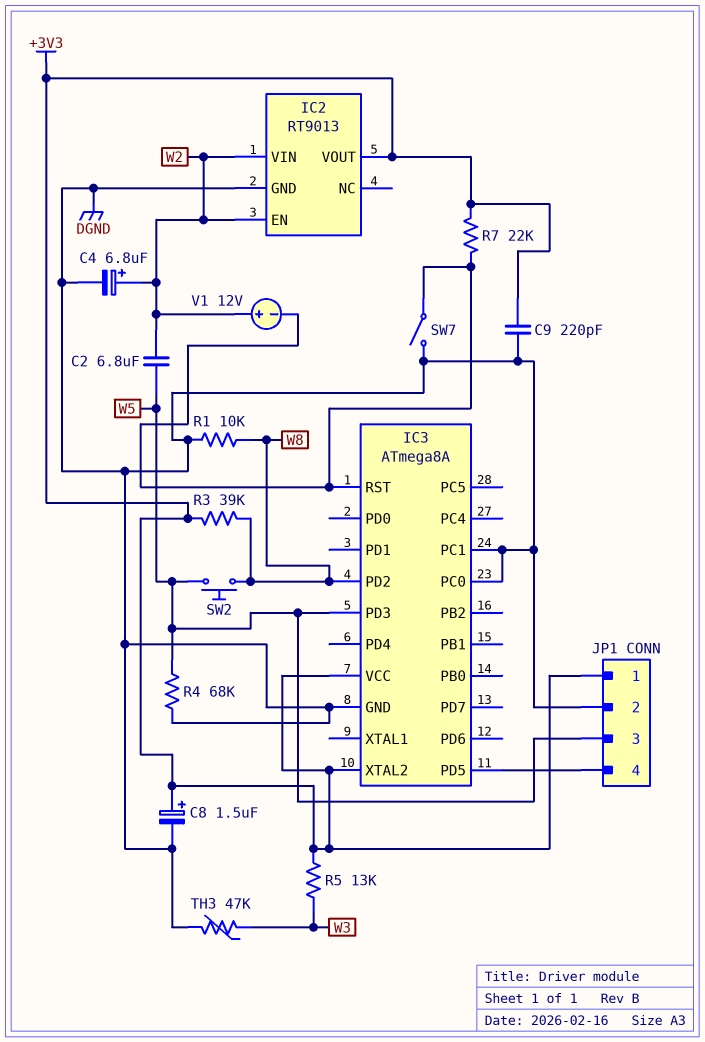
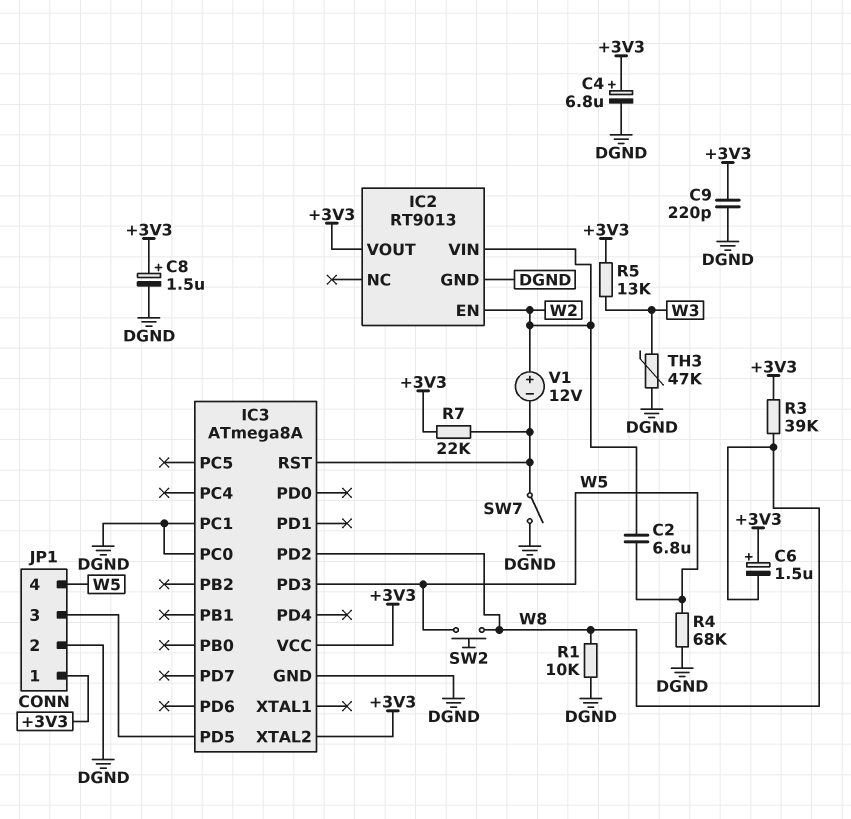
C4: 6.8uF (plus W2, minus DGND) -> 6.8uF (plus +3V3, minus DGND)
C6: none -> 1.5uF (plus +3V3, minus W8)
JP1 pin 3: W5 -> IC3/PD5
JP1 pin 4: IC3/PD5 -> W5

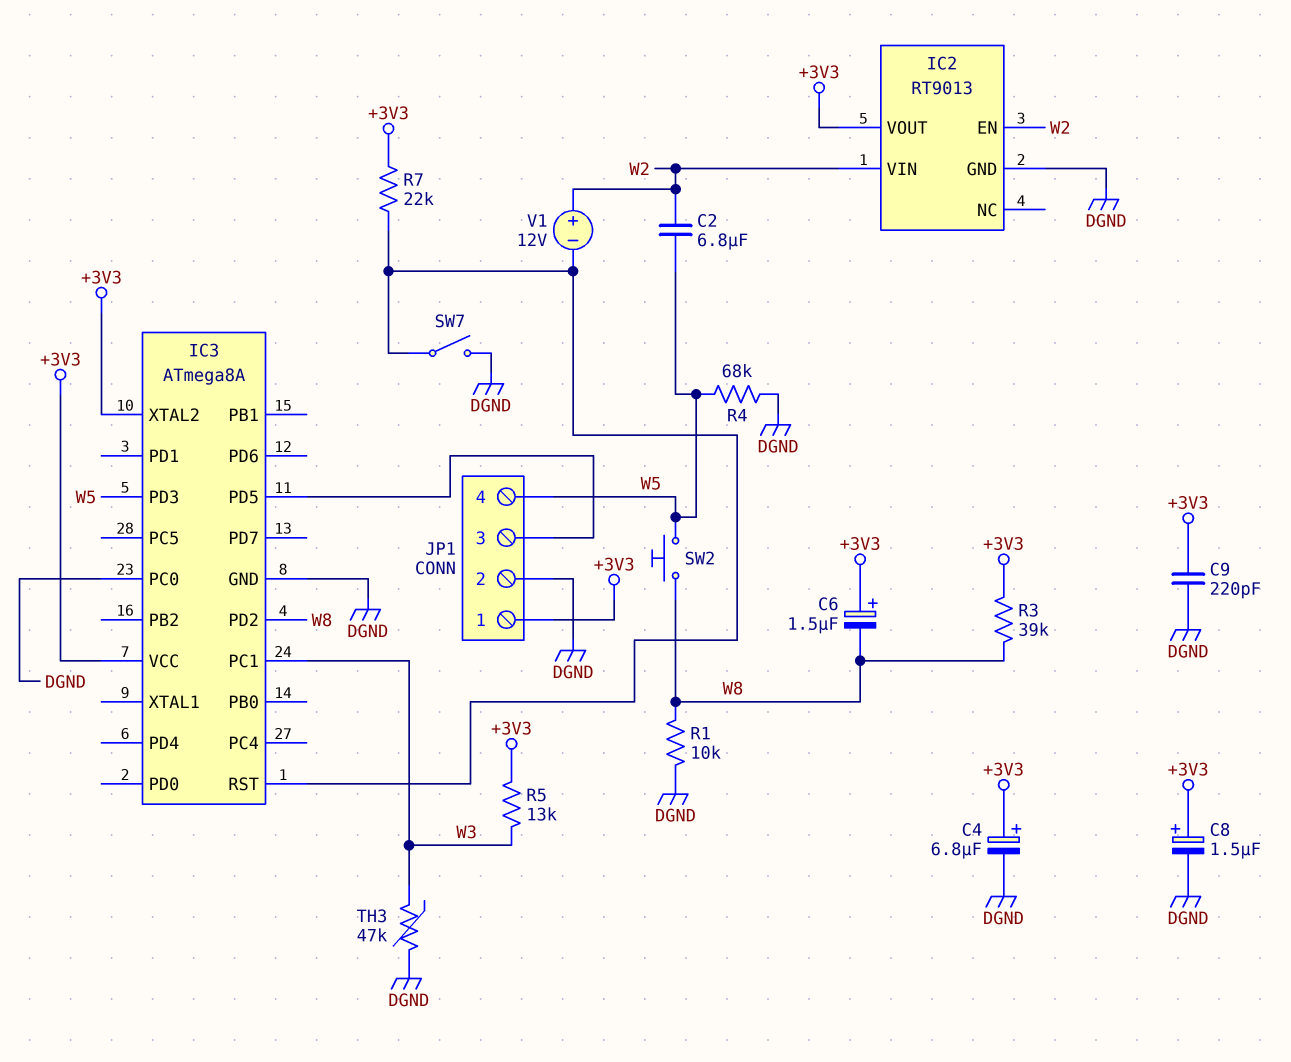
IC3 pin PC1: DGND -> W3

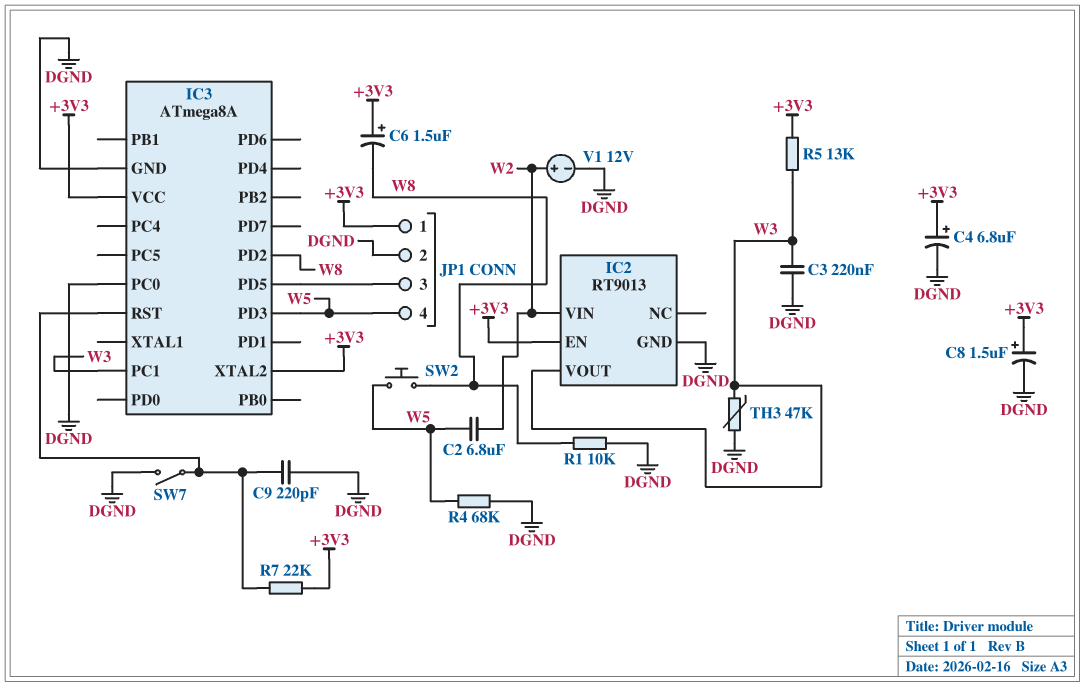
C3: none -> 220nF (DGND, W3)
C9: 220pF (+3V3, DGND) -> 220pF (DGND, IC3/RST)
IC2 pin EN: W2 -> +3V3
IC2 pin VOUT: +3V3 -> W3
R3: 39k (+3V3, W8) -> none
V1: 12V (plus W2, minus IC3/RST) -> 12V (plus W2, minus DGND)

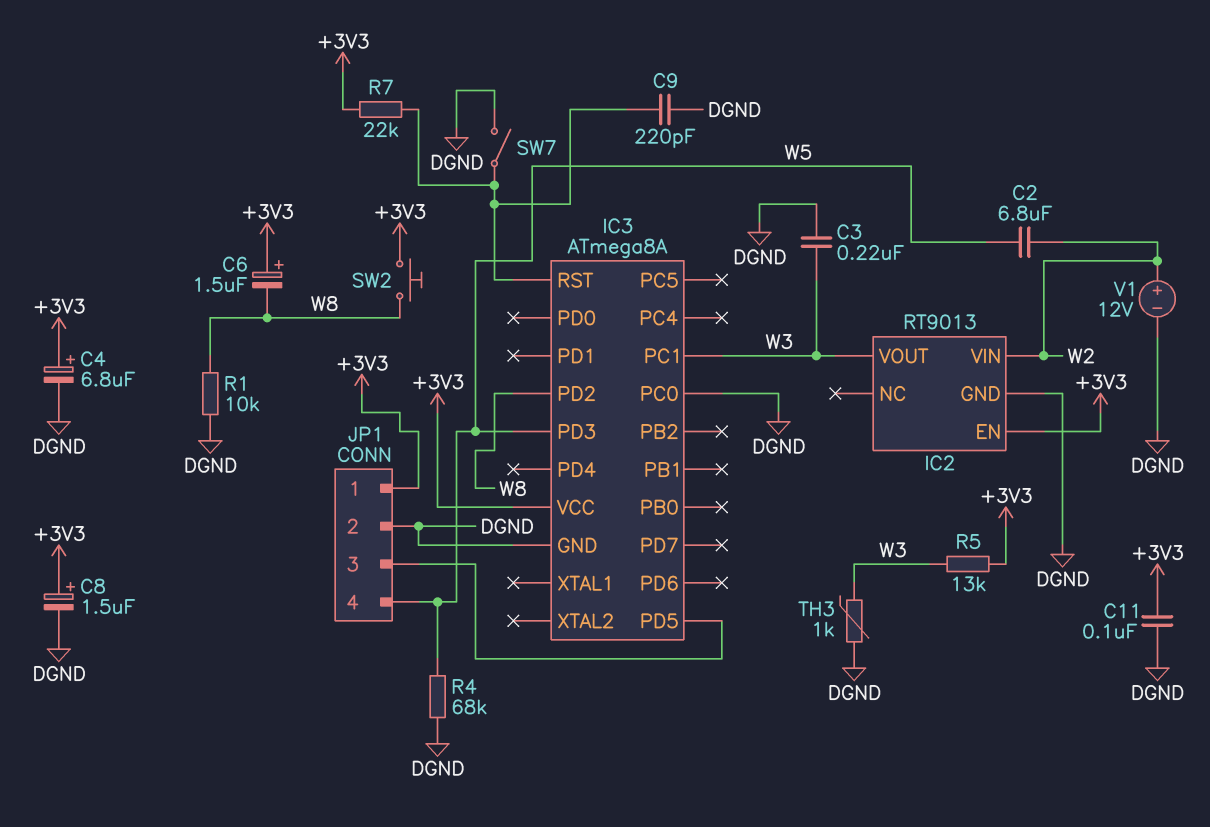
C11: none -> 100nF (+3V3, DGND)
IC3 pin XTAL2: +3V3 -> none
SW2: button (W5, W8) -> button (+3V3, W8)
TH3: 47k (DGND, W3) -> 1k (DGND, W3)

